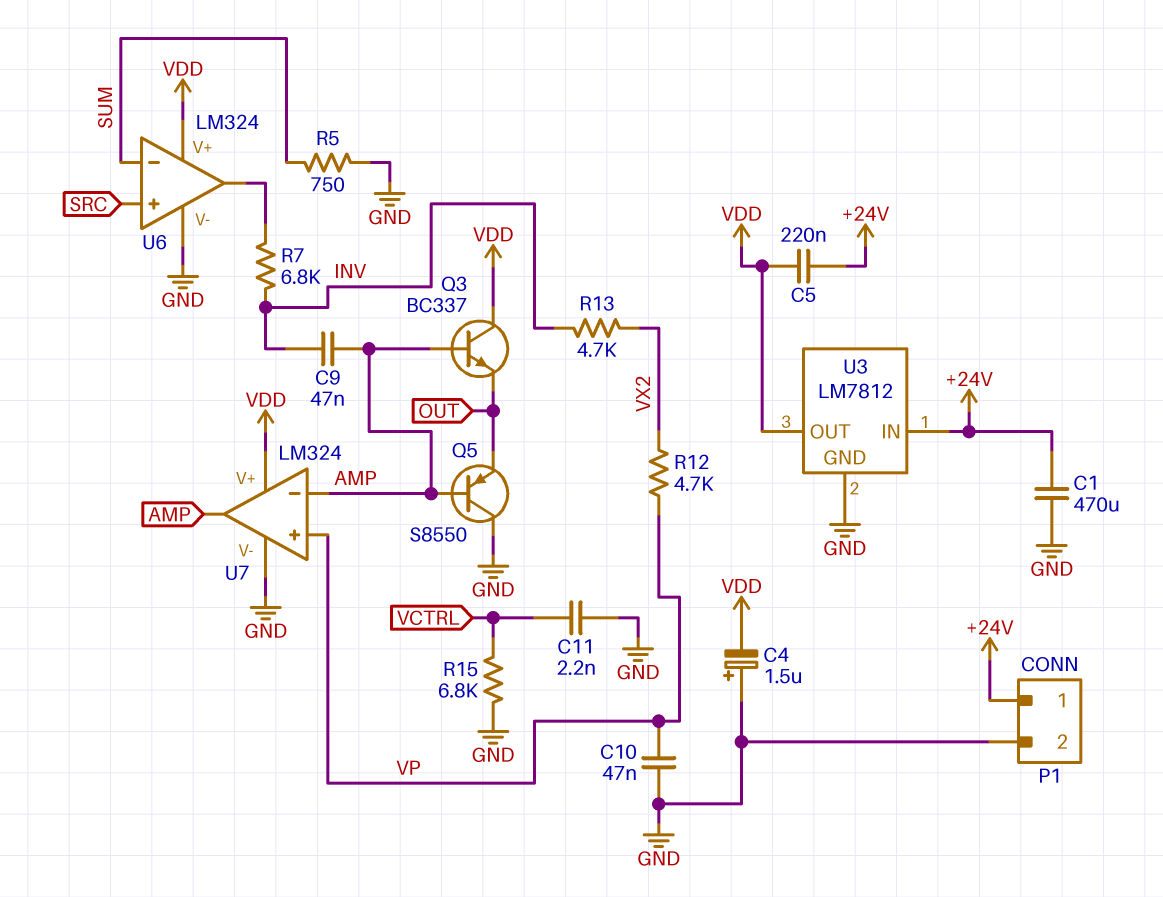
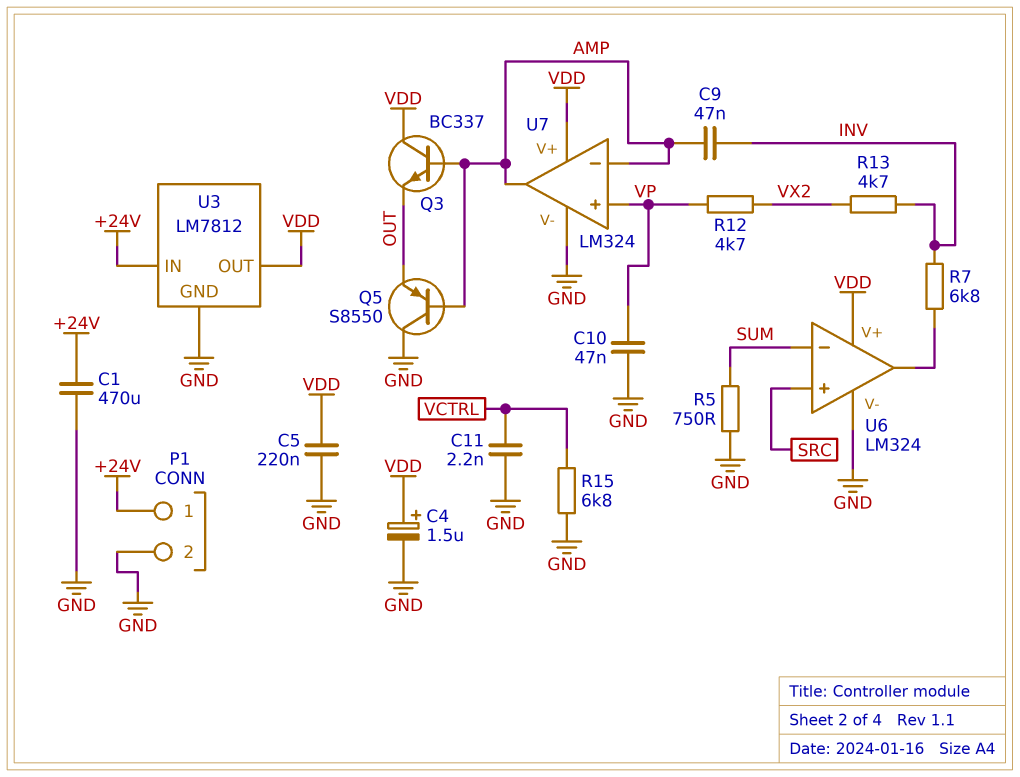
C4: 1.5uF (plus GND, minus VDD) -> 1.5uF (plus VDD, minus GND)
C5: 220nF (+24V, VDD) -> 220nF (GND, VDD)

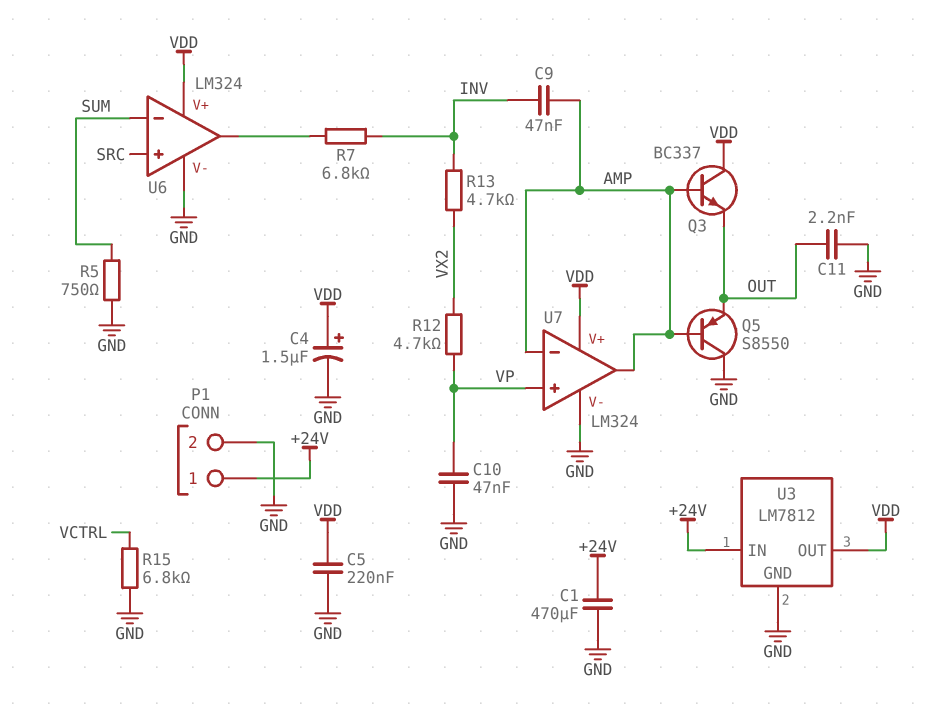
C11: 2.2nF (GND, VCTRL) -> 2.2nF (GND, OUT)

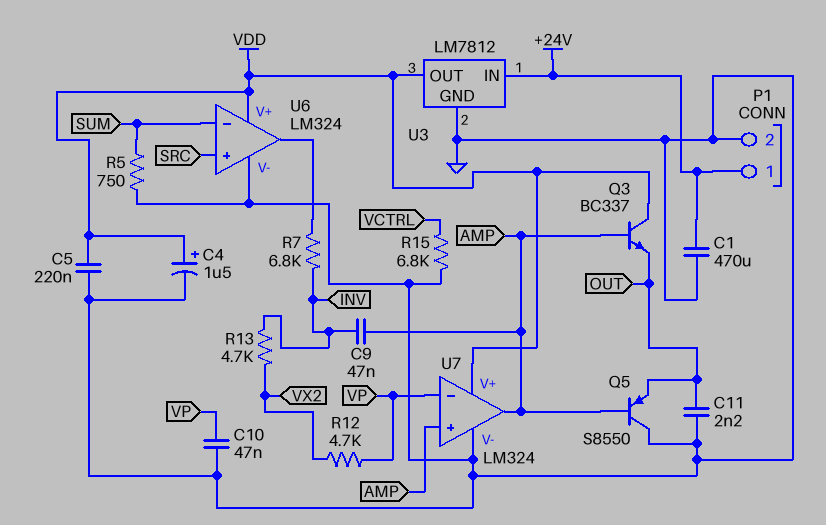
U7 pin in+: VP -> AMP
U7 pin in-: AMP -> VP

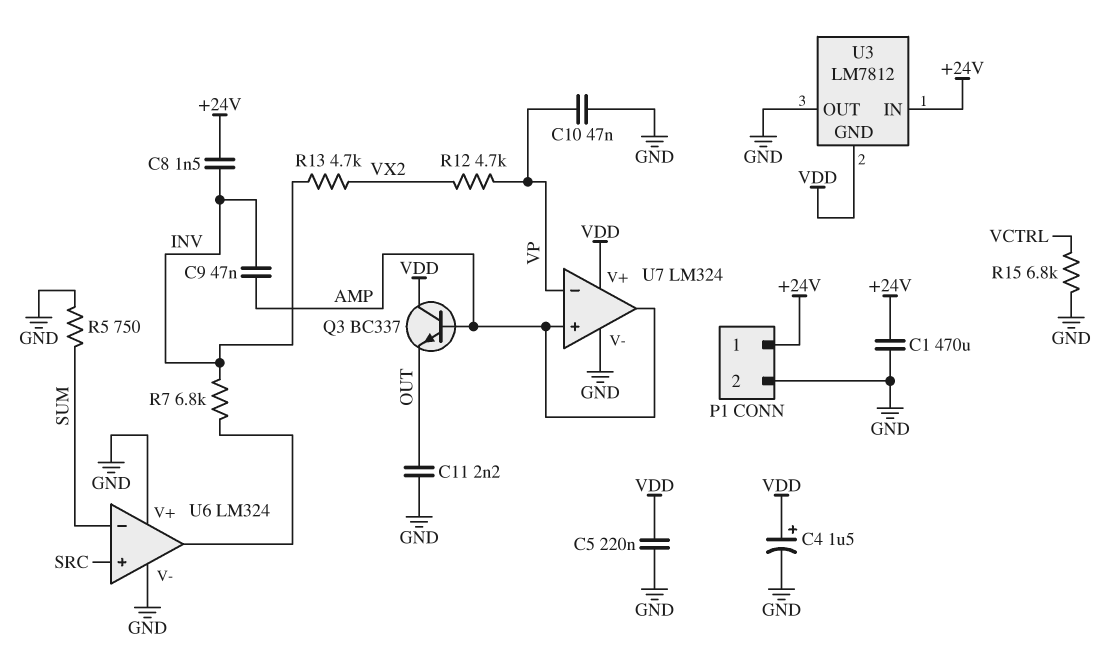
C8: none -> 1.5nF (+24V, INV)
Q5: PNP S8550 (B AMP, C GND, E OUT) -> none
U3 pin GND: GND -> VDD
U3 pin OUT: VDD -> GND
U6 pin V+: VDD -> GND

